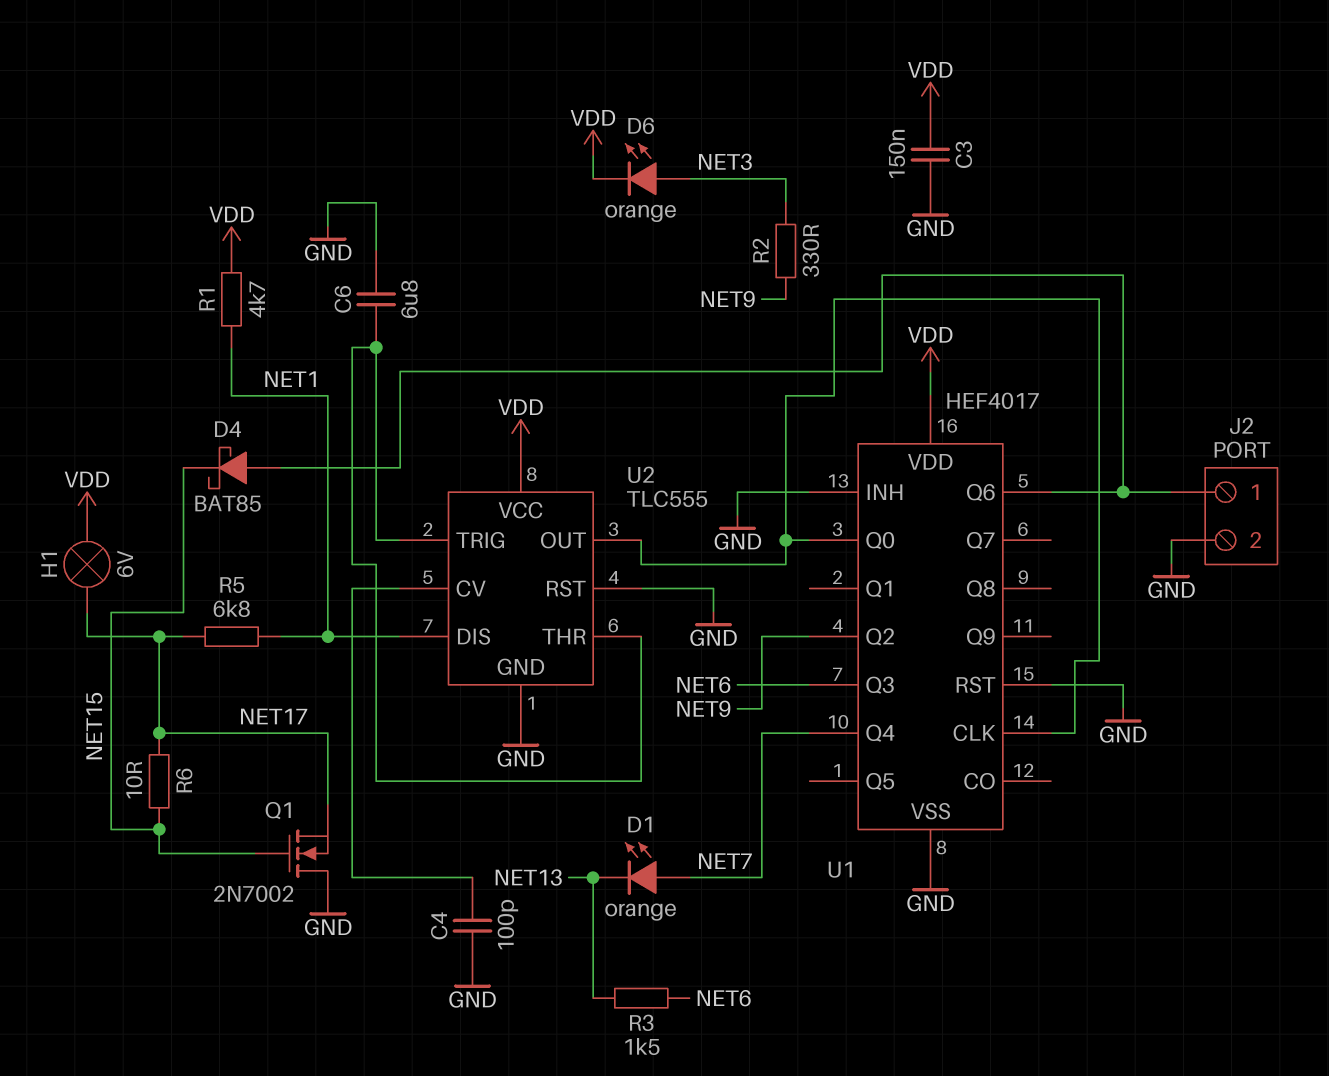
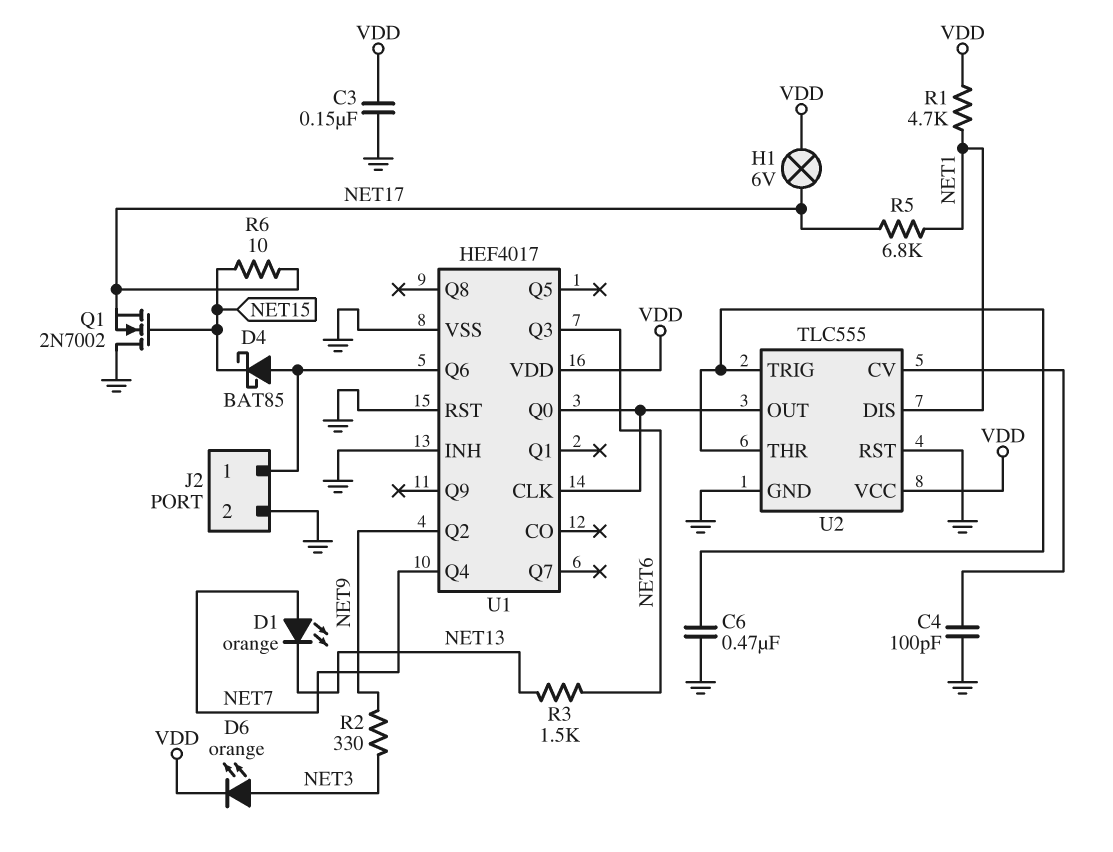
C6: 6.8uF (GND, U2/THR) -> 470nF (GND, U2/THR)

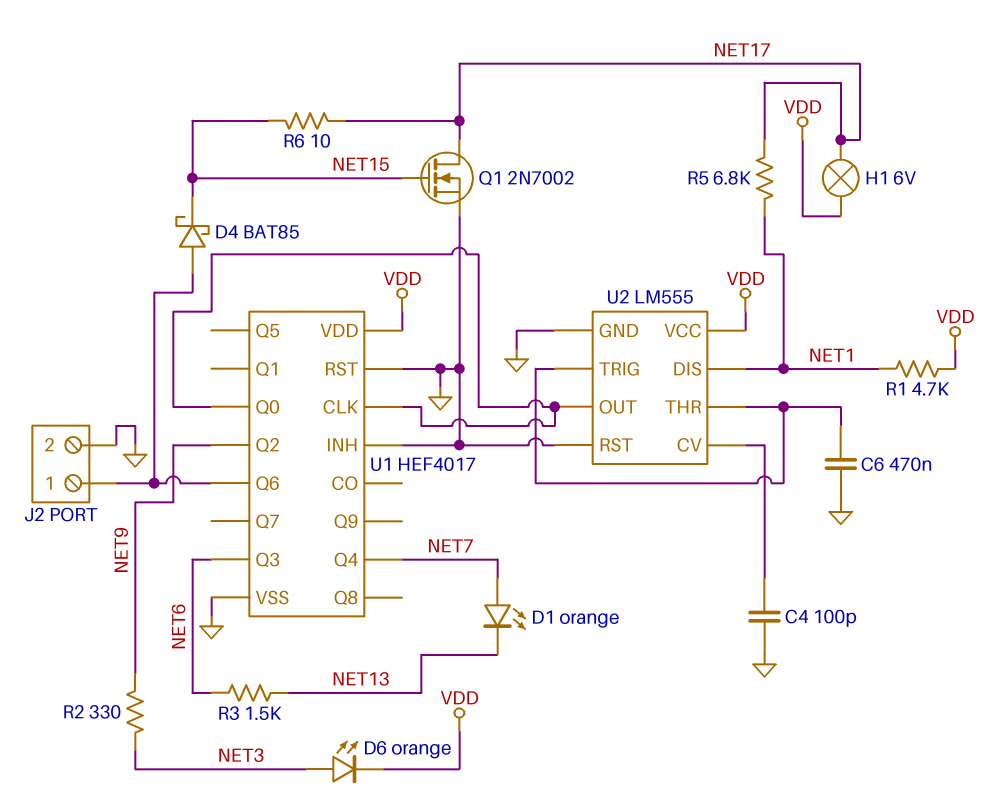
C3: 150nF (GND, VDD) -> none
Q1: NMOS 2N7002 (G NET15, D GND, S NET17) -> NMOS 2N7002 (G NET15, D NET17, S GND)
U2: TLC555 -> LM555

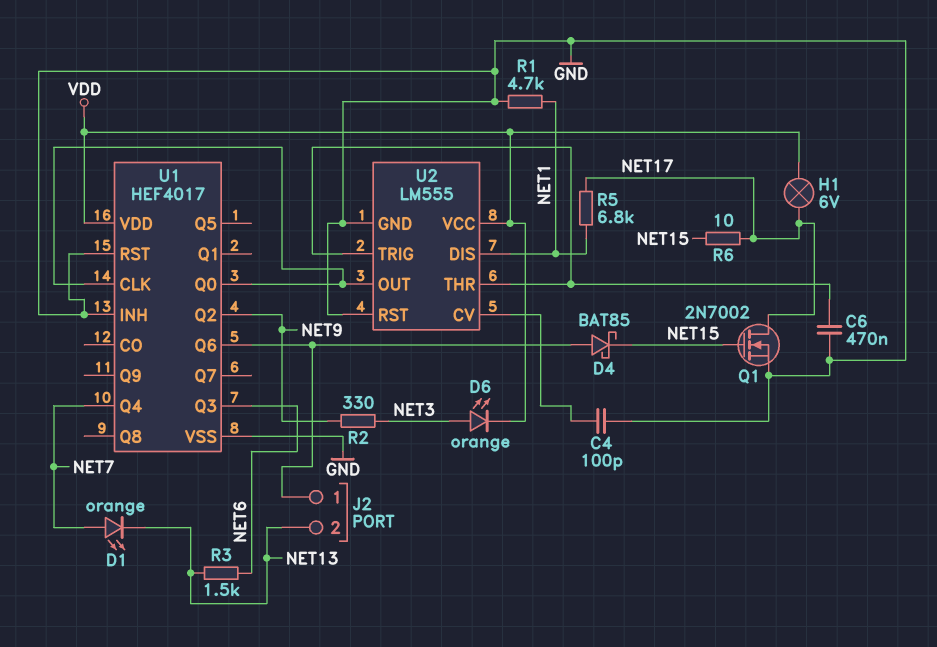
J2 pin 2: GND -> NET13
R1: 4.7k (NET1, VDD) -> 4.7k (GND, NET1)

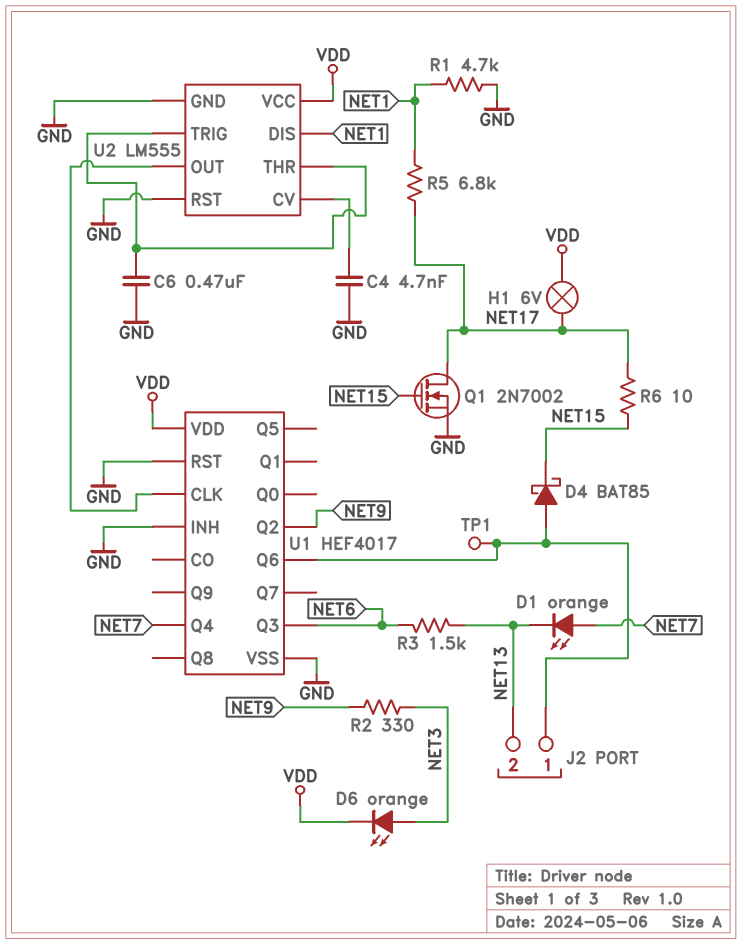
C4: 100pF (GND, U2/CV) -> 4.7nF (GND, U2/CV)
TP1: none -> test point (J2/1)
U1 pin Q0: U1/CLK -> none

